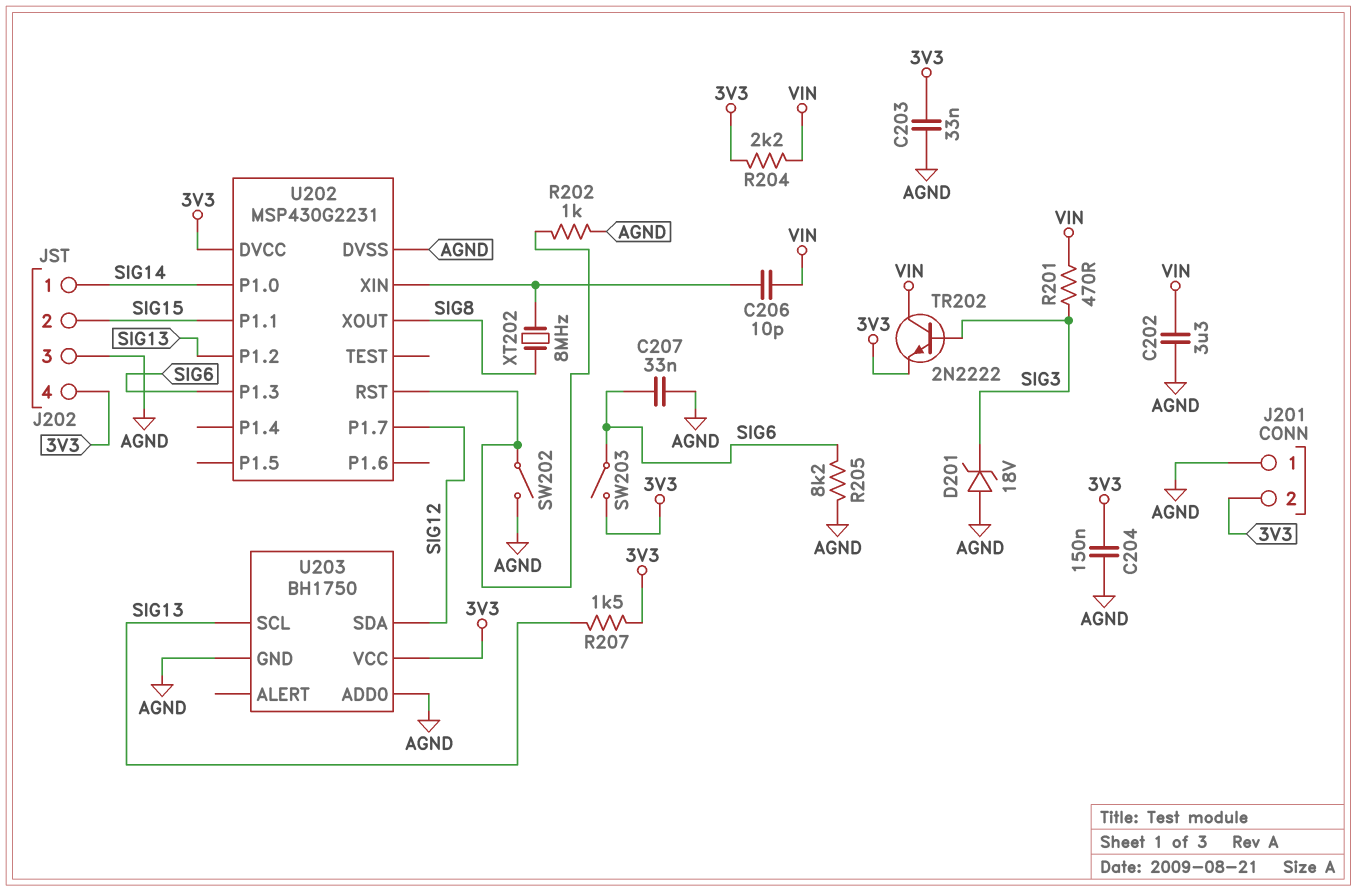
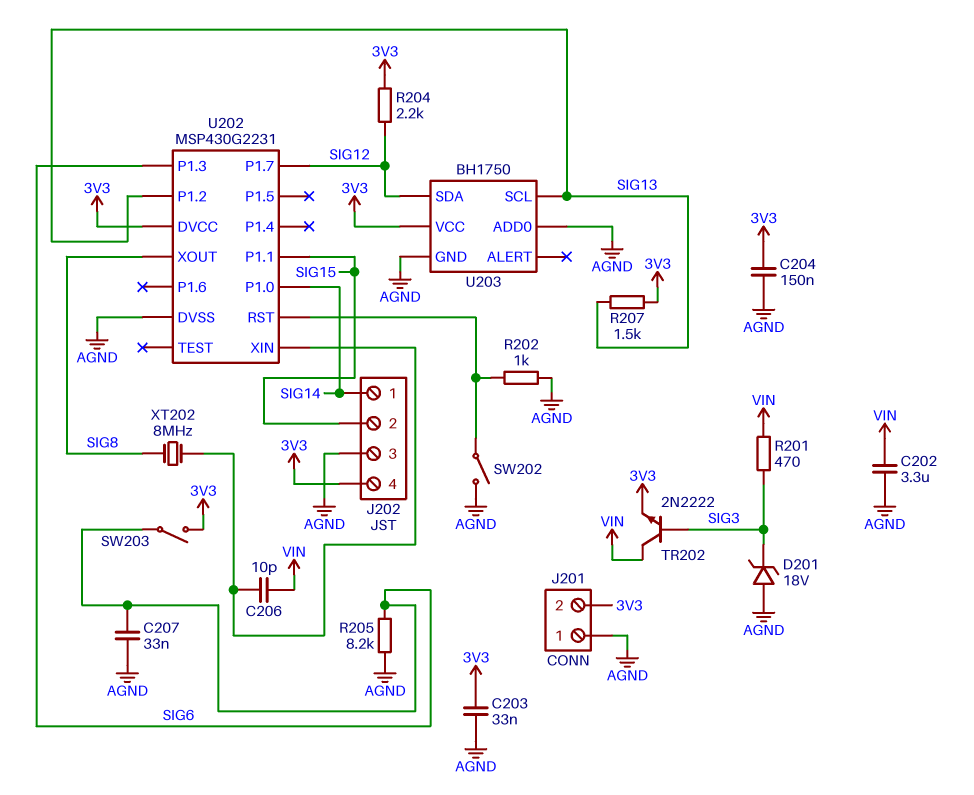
R204: 2.2k (3V3, VIN) -> 2.2k (3V3, SIG12)

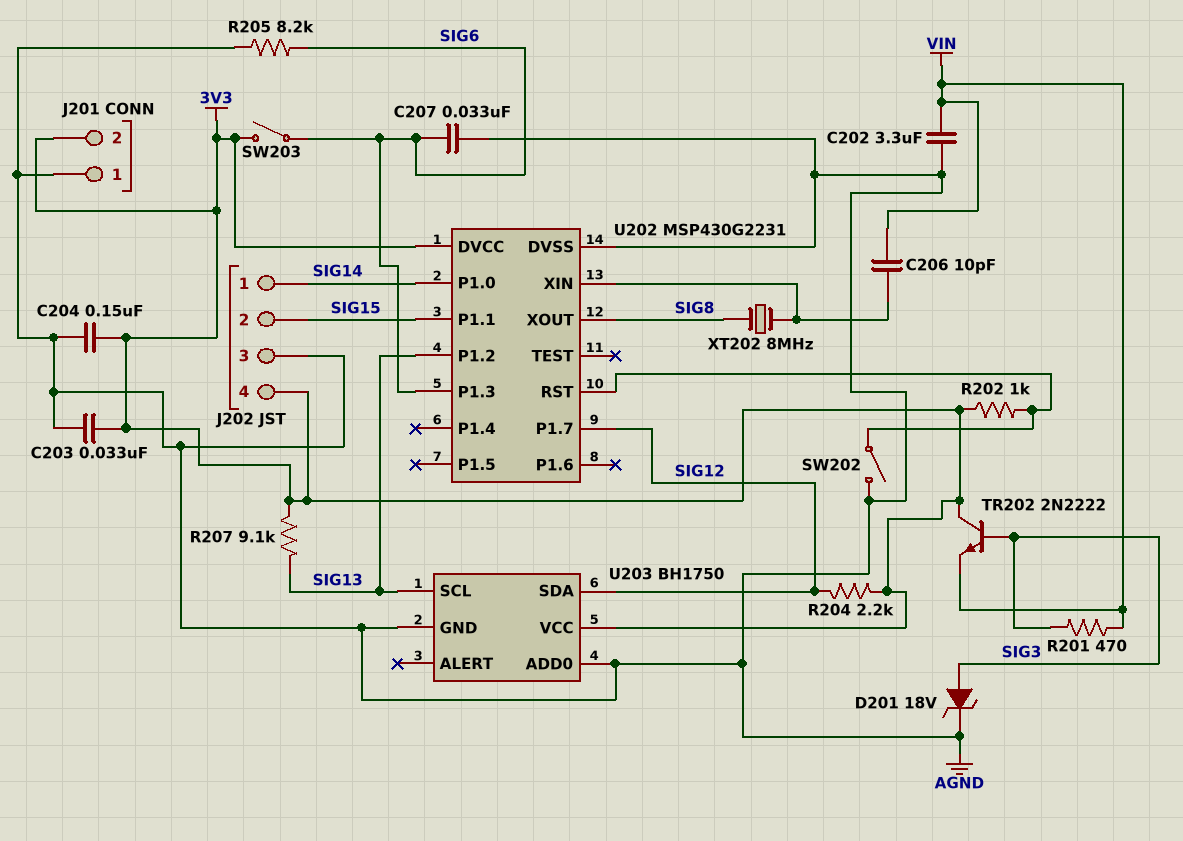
D201: zener 18V (A AGND, K SIG3) -> zener 18V (A SIG3, K AGND)
R202: 1k (AGND, U202/RST) -> 1k (3V3, U202/RST)
R207: 1.5k (3V3, SIG13) -> 9.1k (3V3, SIG13)
TR202: NPN 2N2222 (B SIG3, C VIN, E 3V3) -> NPN 2N2222 (B SIG3, C 3V3, E VIN)

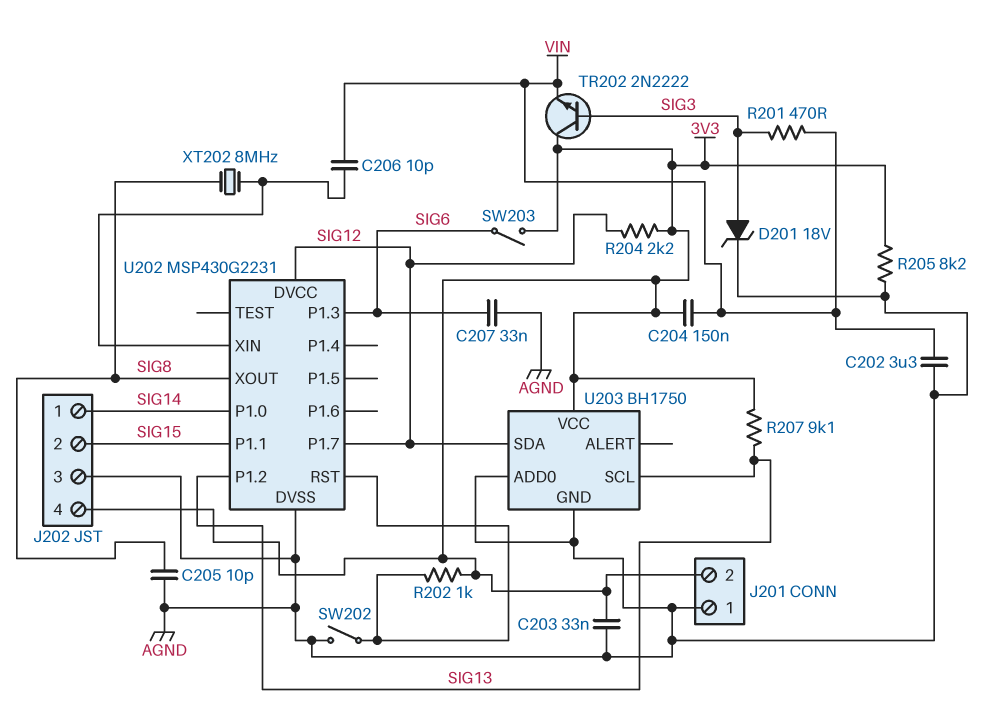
C204: 150nF (3V3, AGND) -> 150nF (3V3, VIN)
C205: none -> 10pF (AGND, SIG8)
R205: 8.2k (AGND, SIG6) -> 8.2k (3V3, AGND)
U202 pin DVCC: 3V3 -> SIG12

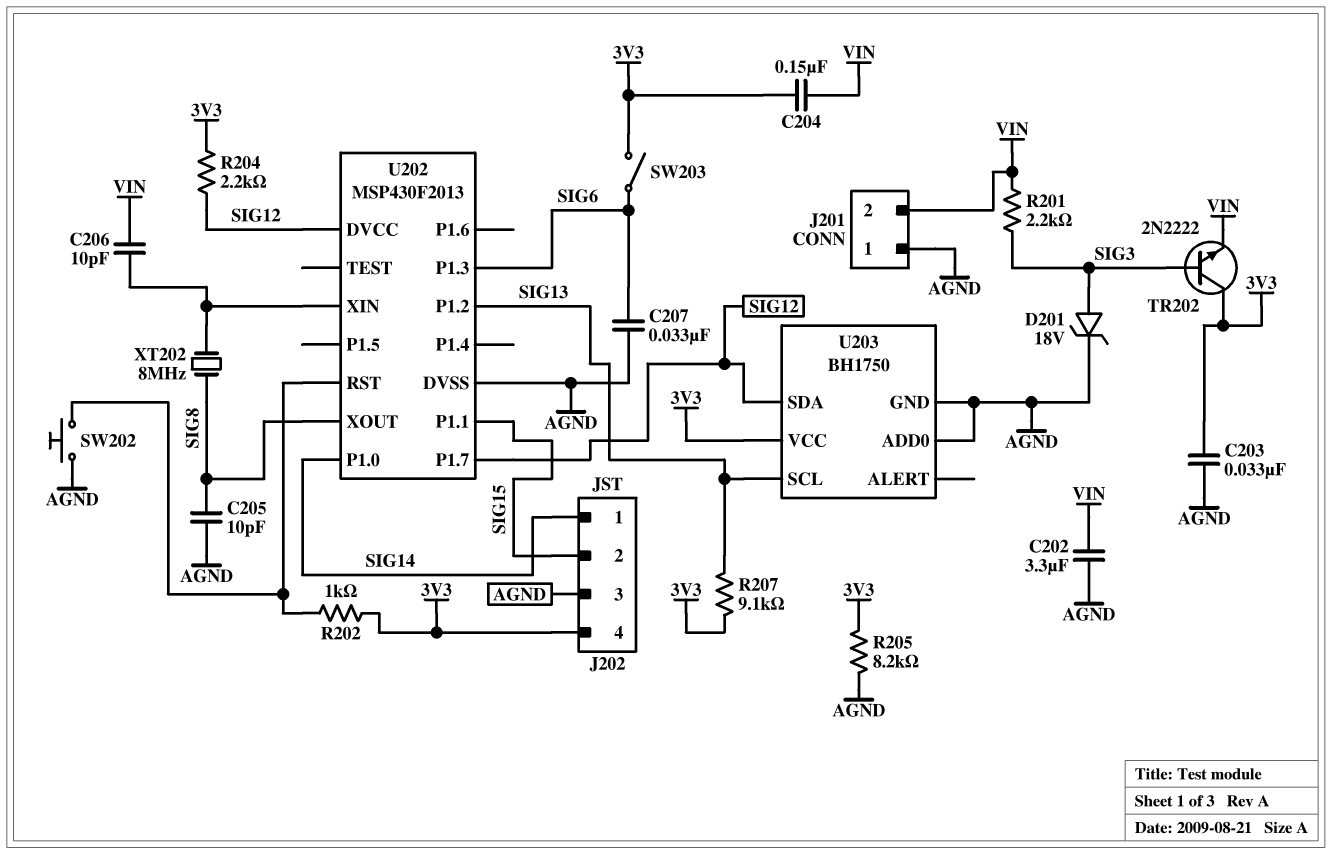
J201 pin 2: 3V3 -> VIN
R201: 470 (SIG3, VIN) -> 2.2k (SIG3, VIN)
SW202: switch (AGND, U202/RST) -> button (AGND, U202/RST)
U202: MSP430G2231 -> MSP430F2013

